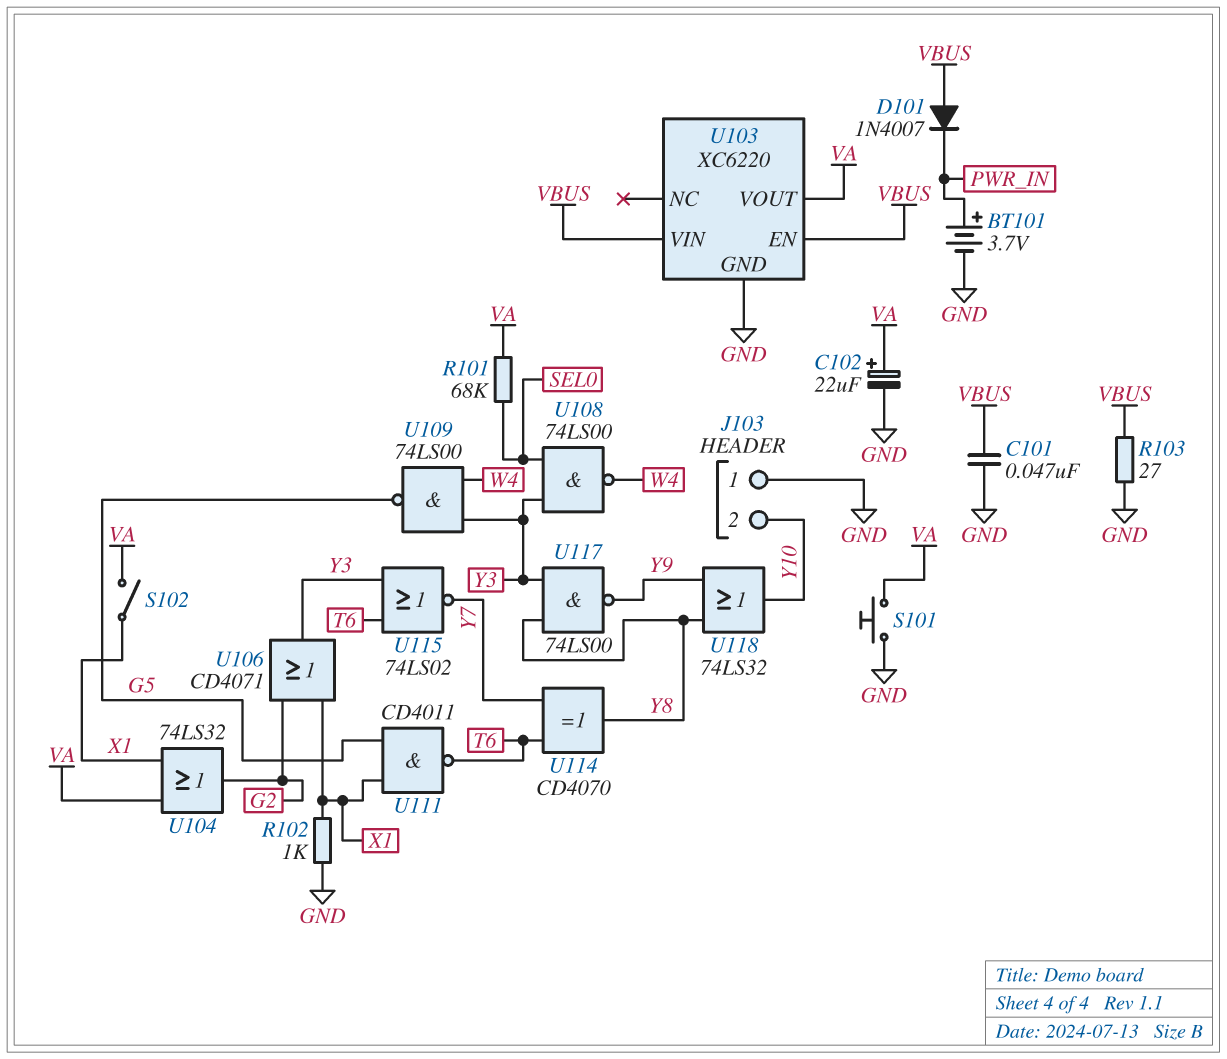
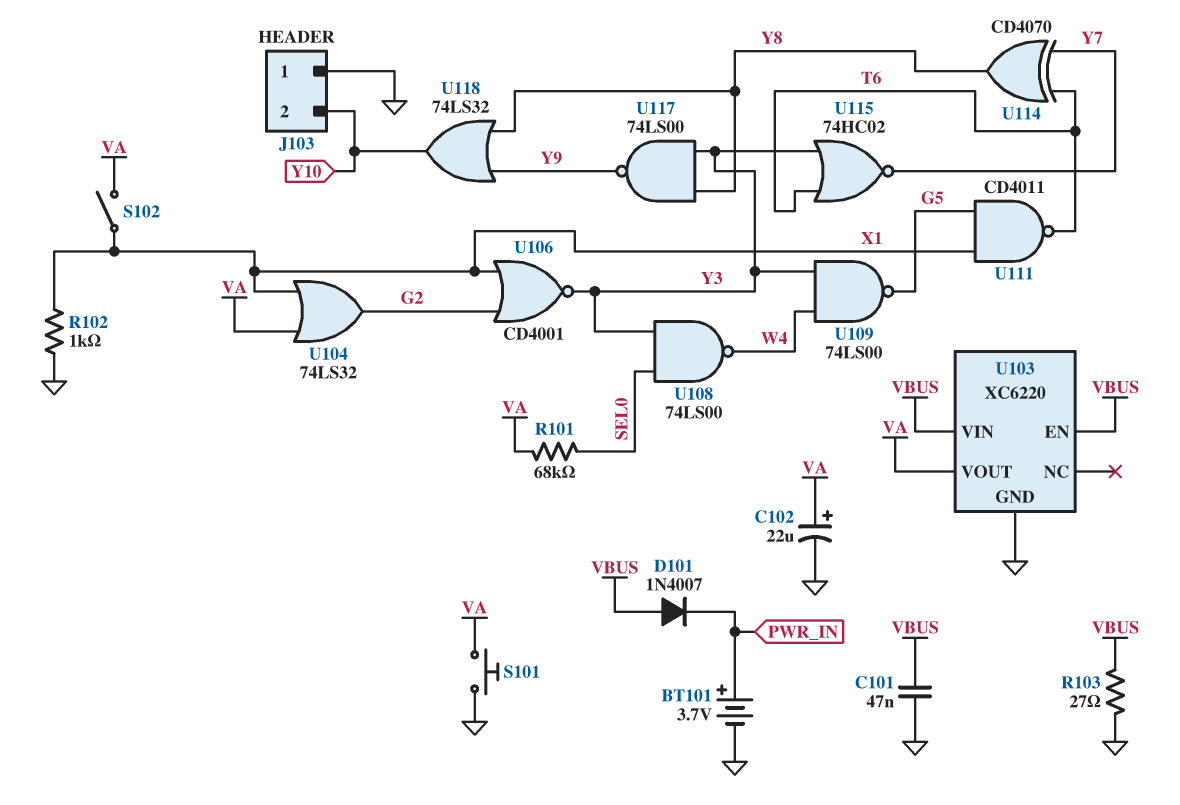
U106: OR CD4071 (in G2, in X1, out Y3) -> NOR CD4001 (in G2, in X1, out Y3)
U115: NOR 74LS02 (in T6, in Y3, out Y7) -> NOR 74HC02 (in T6, in Y3, out Y7)

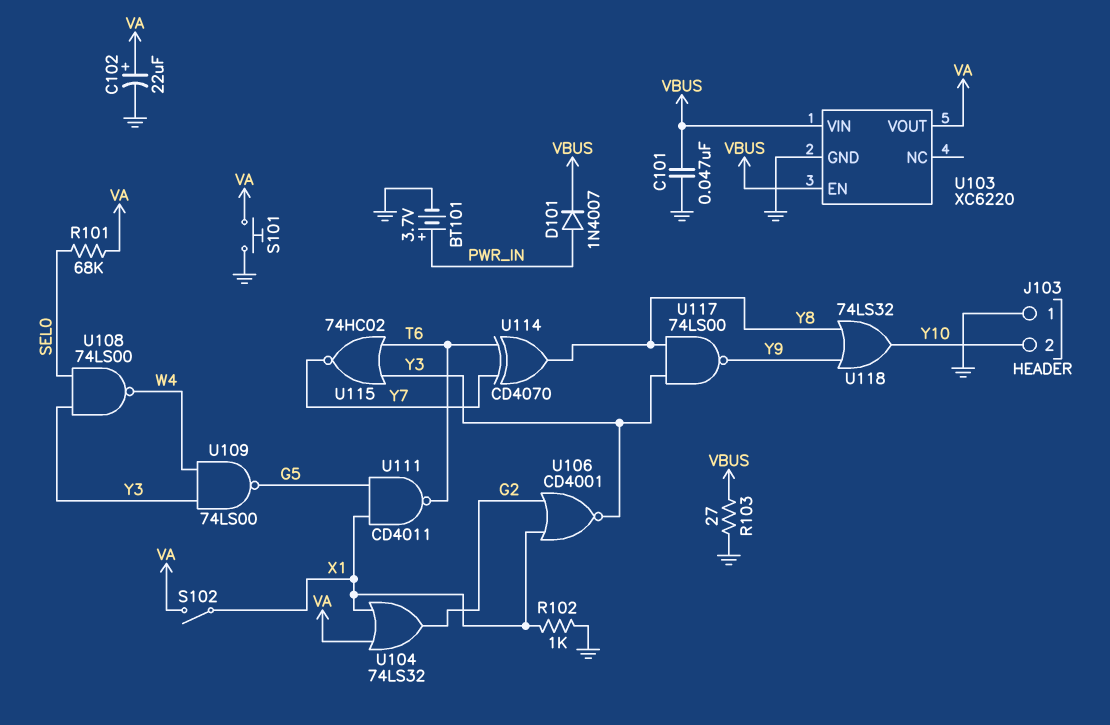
D101: diode 1N4007 (A VBUS, K PWR_IN) -> diode 1N4007 (A PWR_IN, K VBUS)

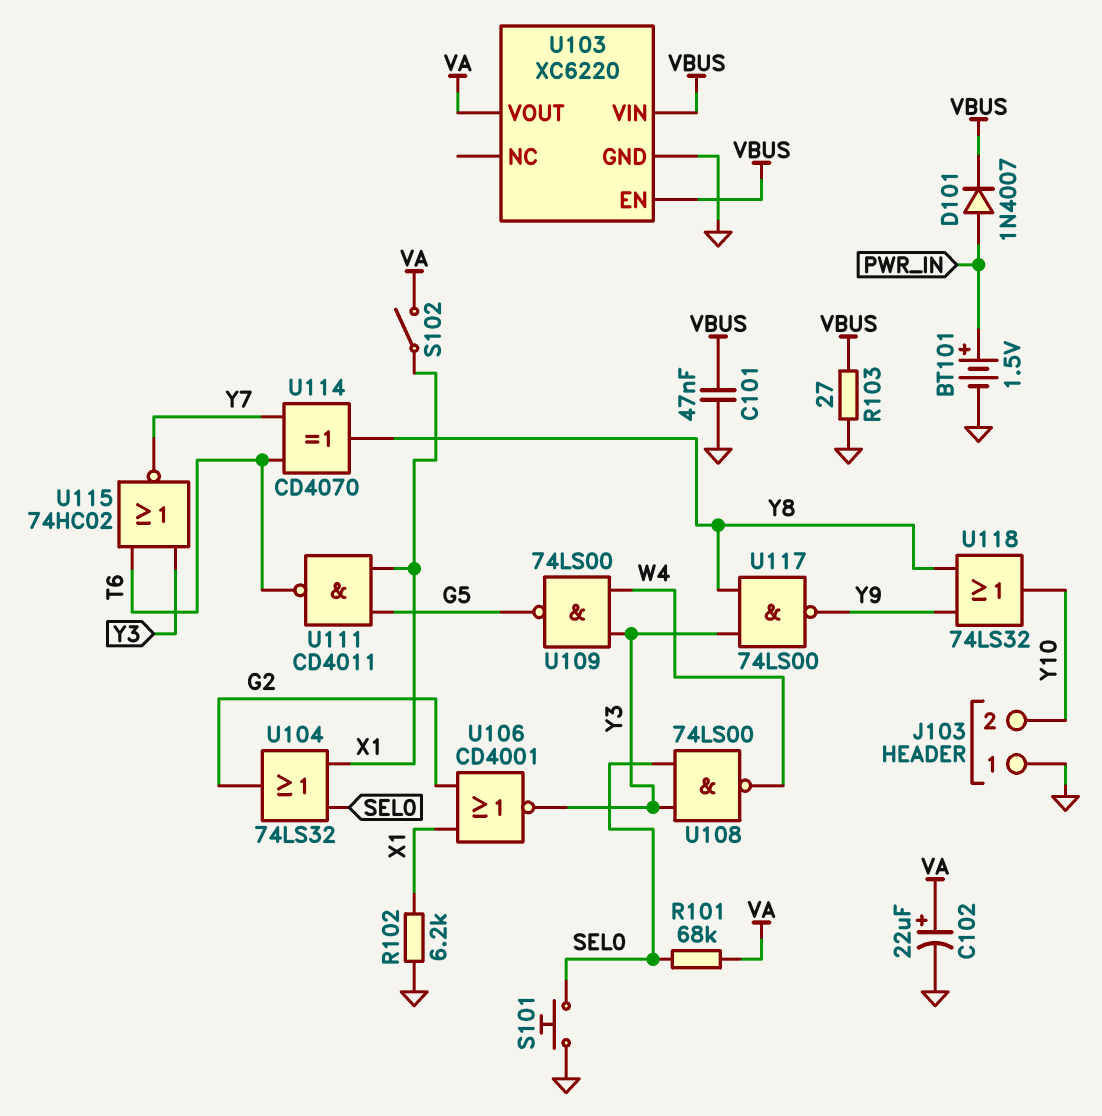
BT101: 3.7V (plus PWR_IN, minus GND) -> 1.5V (plus PWR_IN, minus GND)
R102: 1k (GND, X1) -> 6.2k (GND, X1)
S101: button (GND, VA) -> button (GND, SEL0)
U104: OR 74LS32 (in VA, in X1, out G2) -> OR 74LS32 (in SEL0, in X1, out G2)

